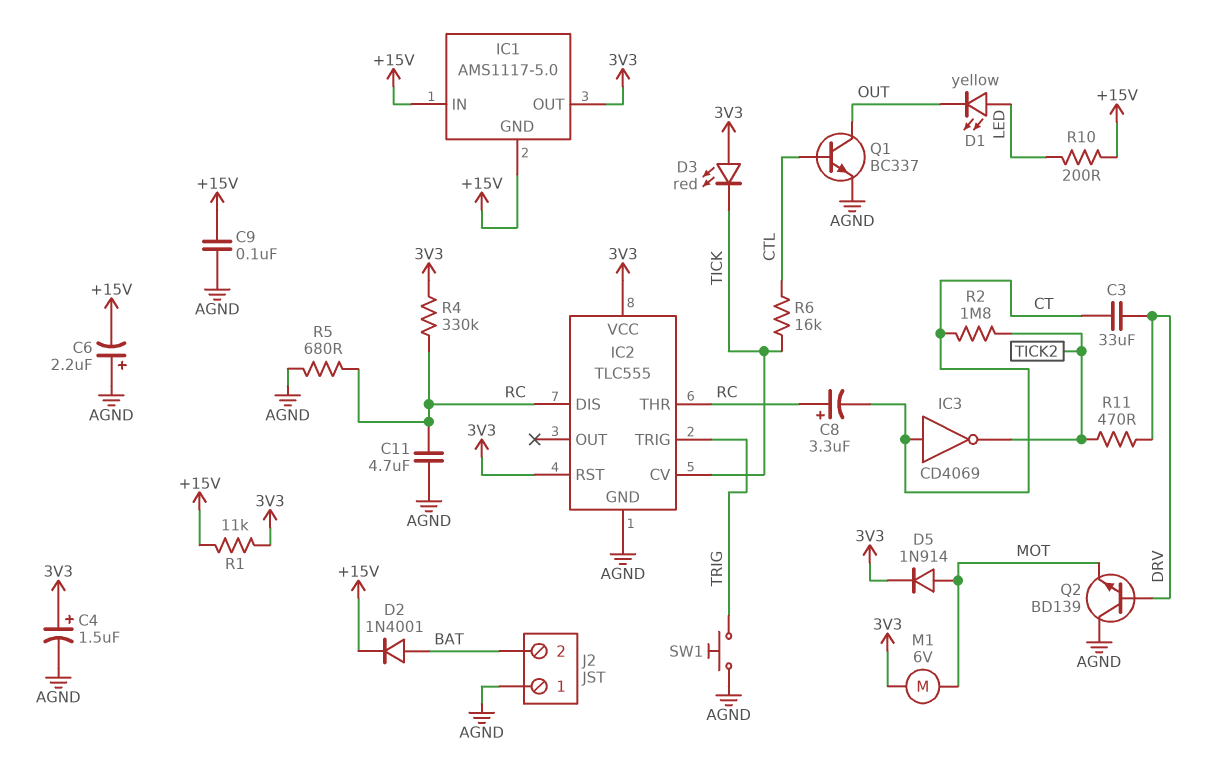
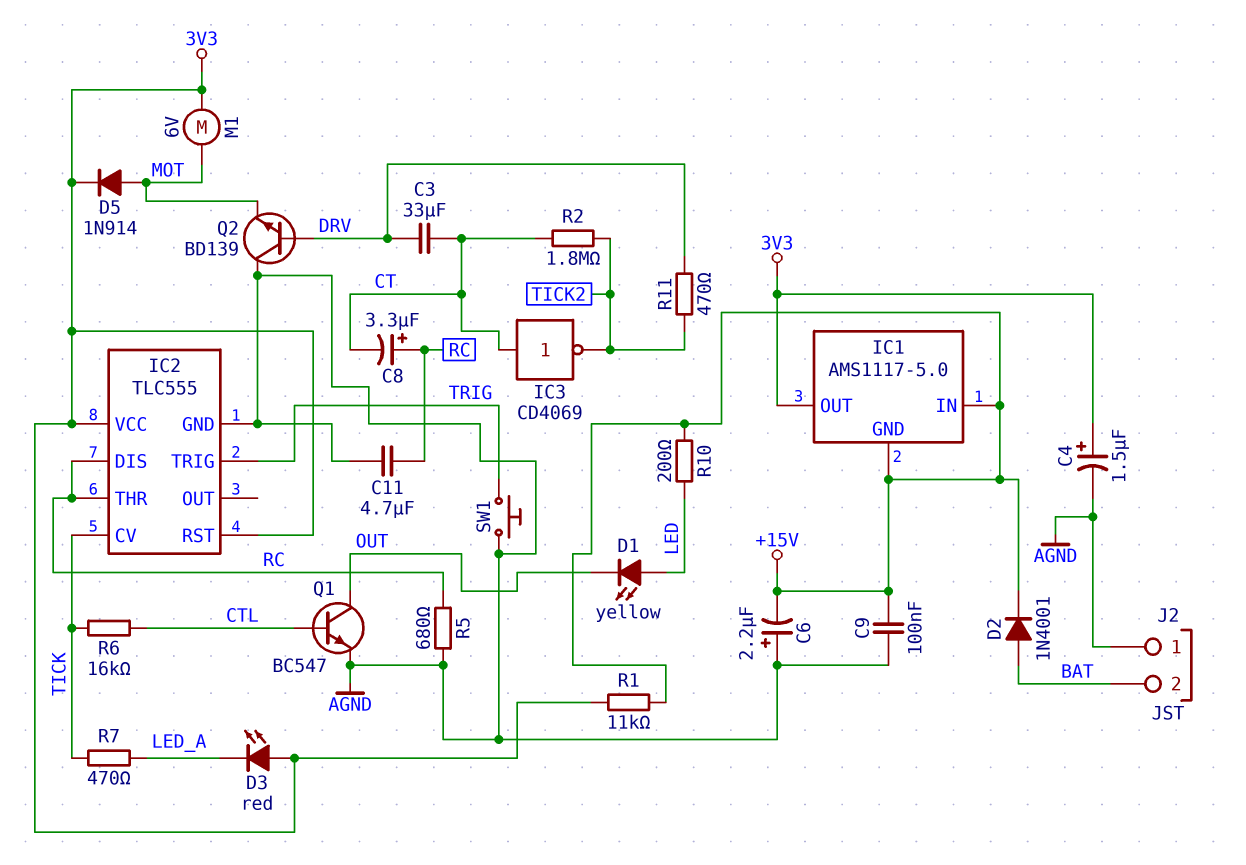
D3: LED red (A 3V3, K TICK) -> LED red (A 3V3, K LED_A)
Q1: NPN BC337 (B CTL, C OUT, E AGND) -> NPN BC547 (B CTL, C OUT, E AGND)
R4: 330k (3V3, RC) -> none
R7: none -> 470 (LED_A, TICK)

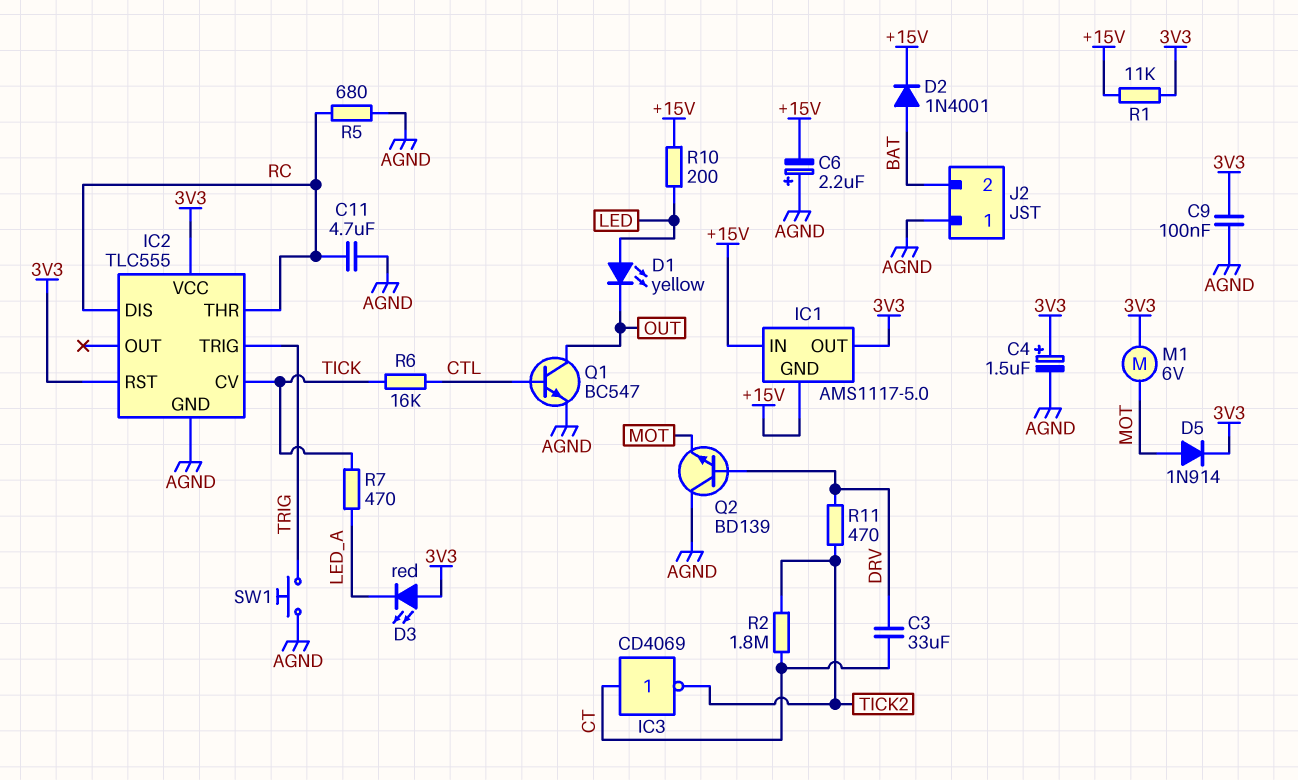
C8: 3.3uF (plus RC, minus CT) -> none
C9: 100nF (+15V, AGND) -> 100nF (3V3, AGND)

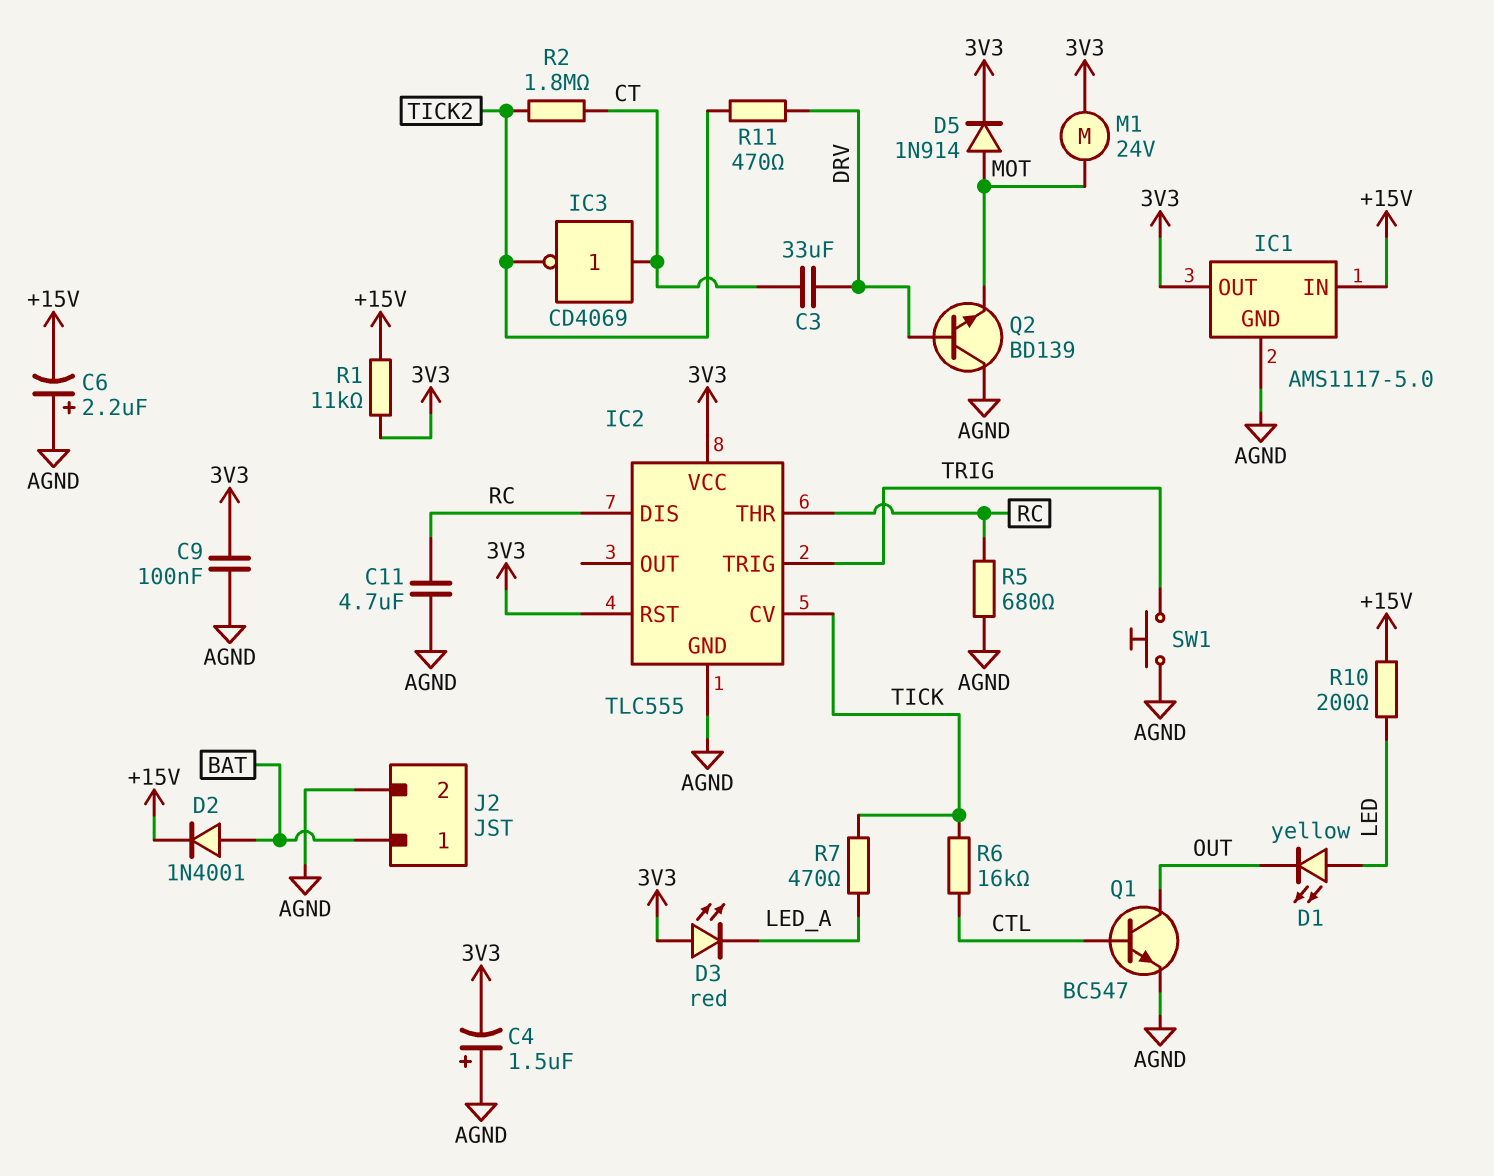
C4: 1.5uF (plus 3V3, minus AGND) -> 1.5uF (plus AGND, minus 3V3)
IC1 pin GND: +15V -> AGND
J2 pin 1: AGND -> BAT
J2 pin 2: BAT -> AGND
M1: motor 6V (3V3, MOT) -> motor 24V (3V3, MOT)

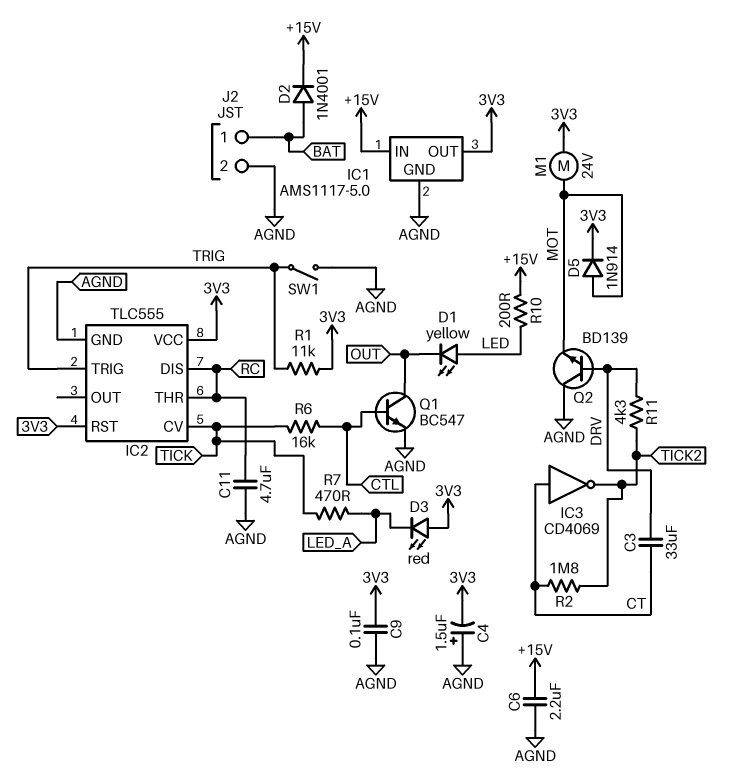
C6: 2.2uF (plus AGND, minus +15V) -> 2.2uF (+15V, AGND)
R1: 11k (+15V, 3V3) -> 11k (3V3, TRIG)
R5: 680 (AGND, RC) -> none
R11: 470 (DRV, TICK2) -> 4.3k (DRV, TICK2)
SW1: button (AGND, TRIG) -> switch (AGND, TRIG)

